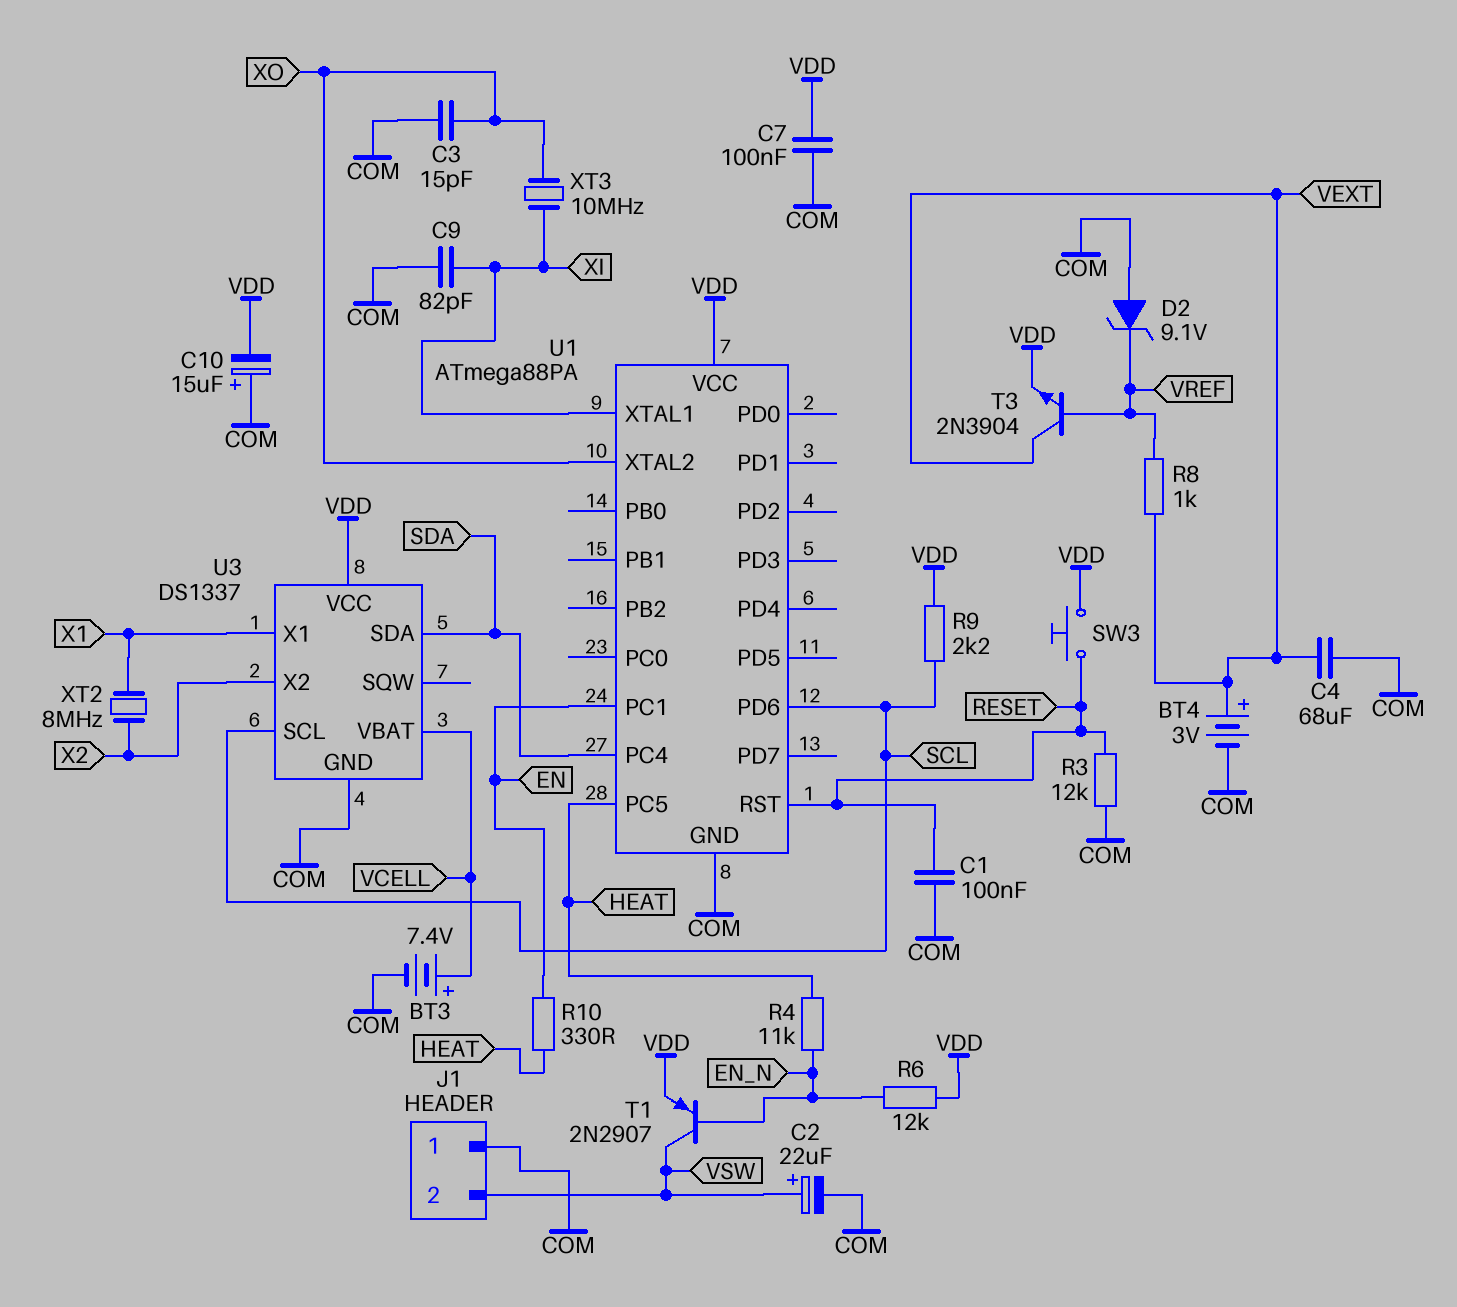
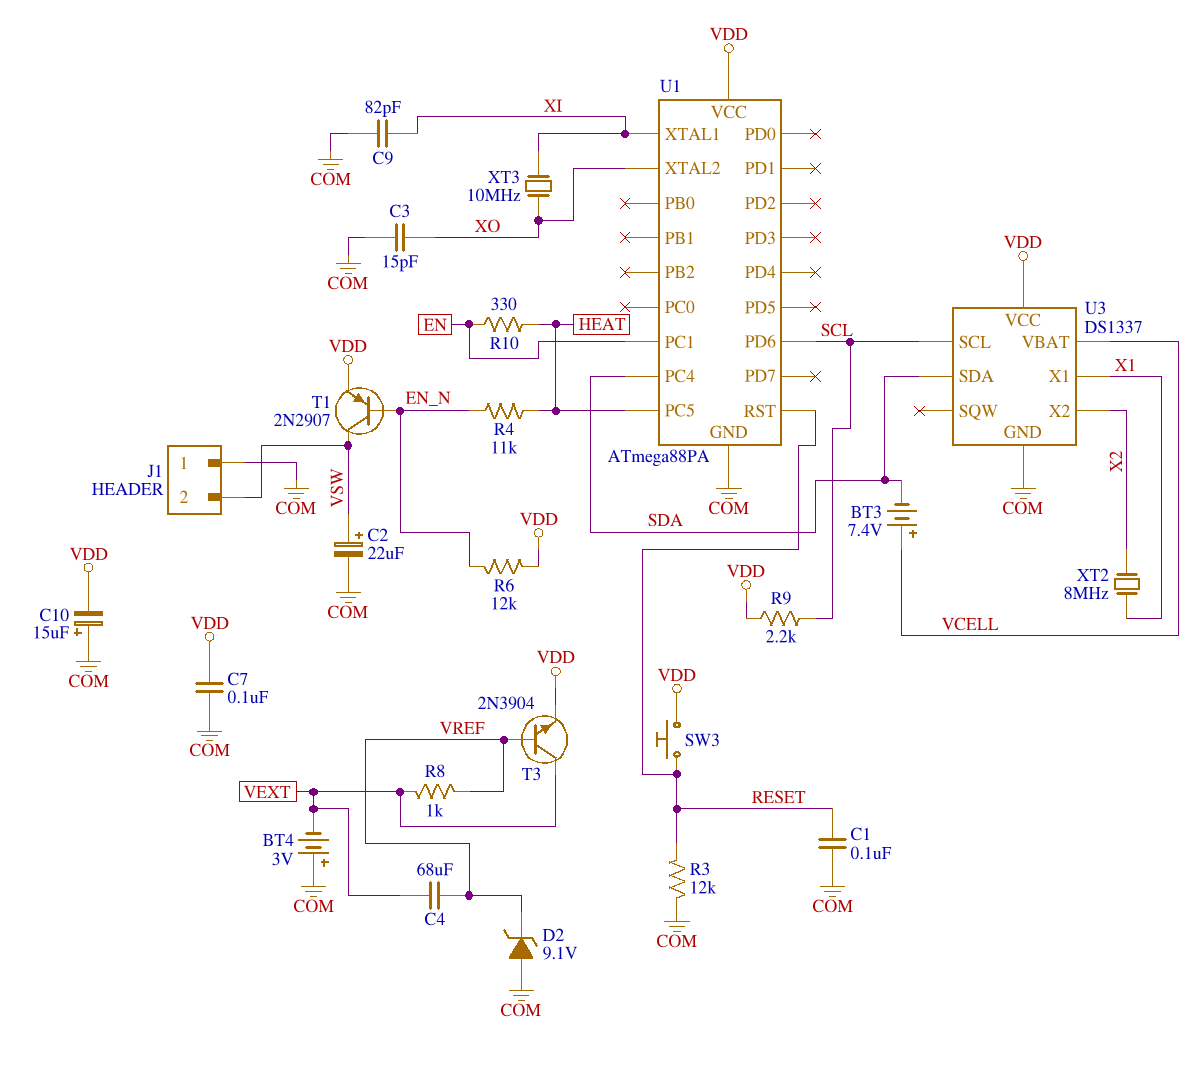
BT3: 7.4V (plus VCELL, minus COM) -> 7.4V (plus VCELL, minus SDA)
BT4: 3V (plus VEXT, minus COM) -> 3V (plus COM, minus VEXT)
C4: 68uF (COM, VEXT) -> 68uF (VEXT, VREF)

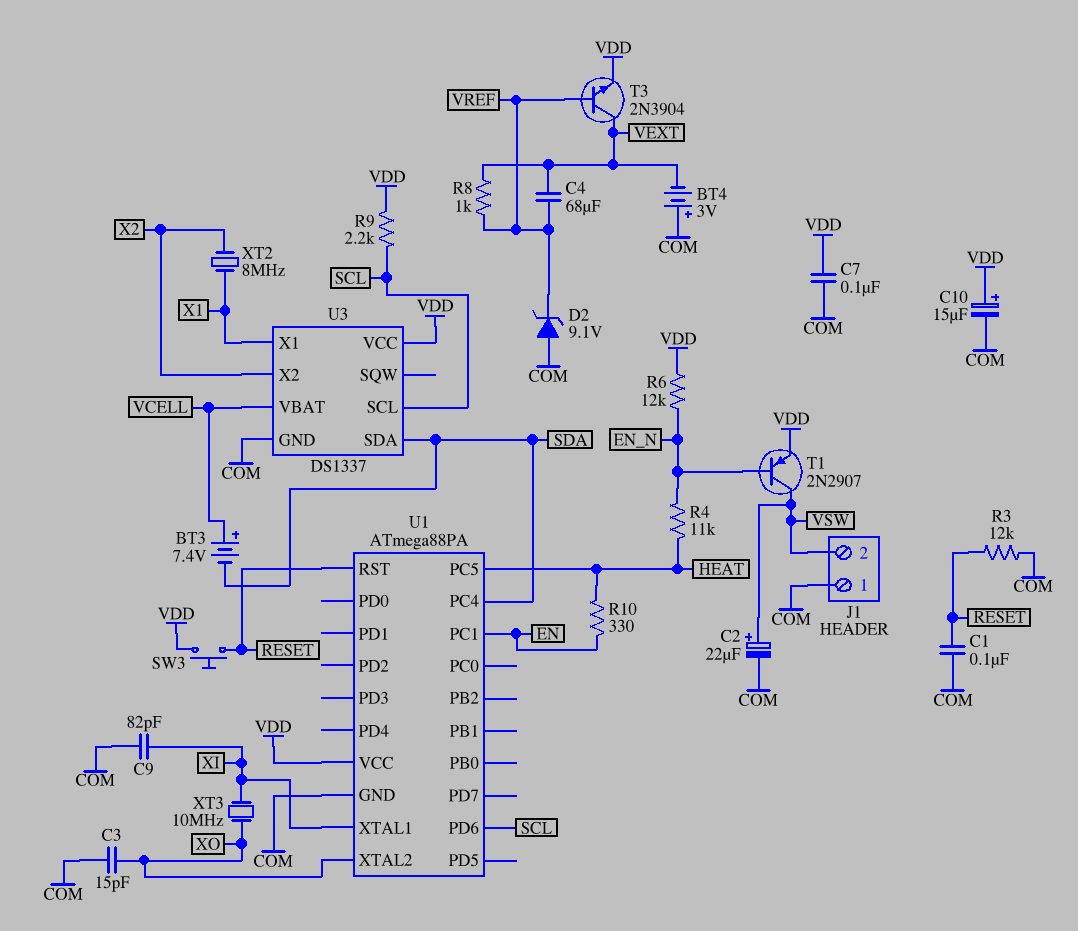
C10: 15uF (plus COM, minus VDD) -> 15uF (plus VDD, minus COM)

